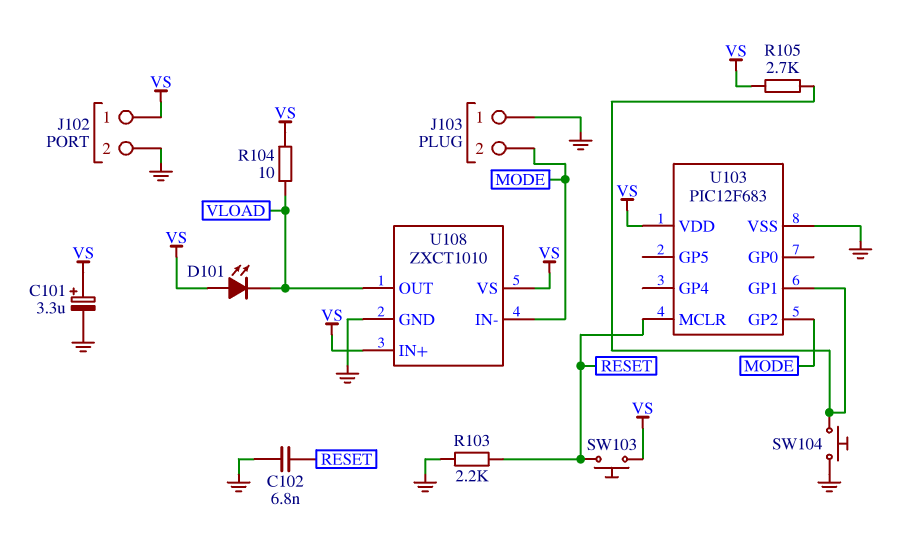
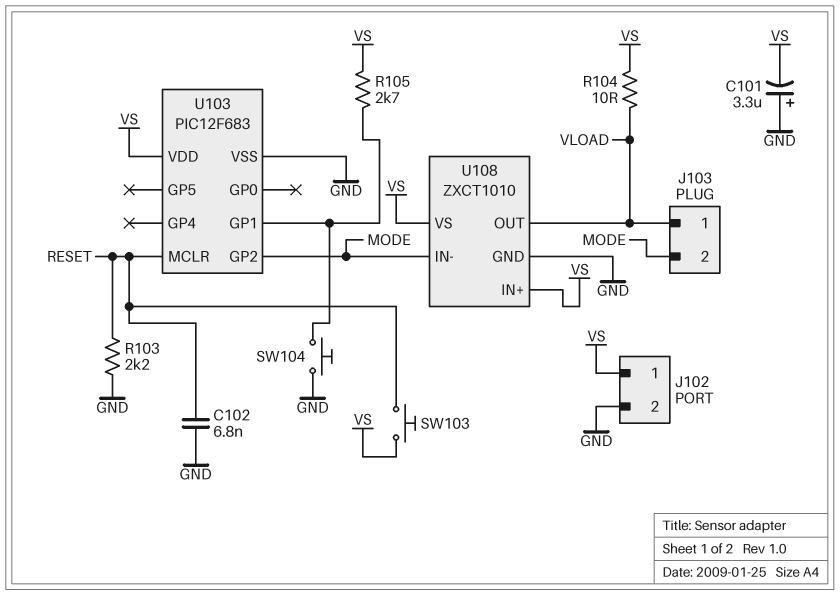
C101: 3.3uF (plus VS, minus GND) -> 3.3uF (plus GND, minus VS)
D101: LED (A VS, K VLOAD) -> none
J103 pin 1: GND -> VLOAD

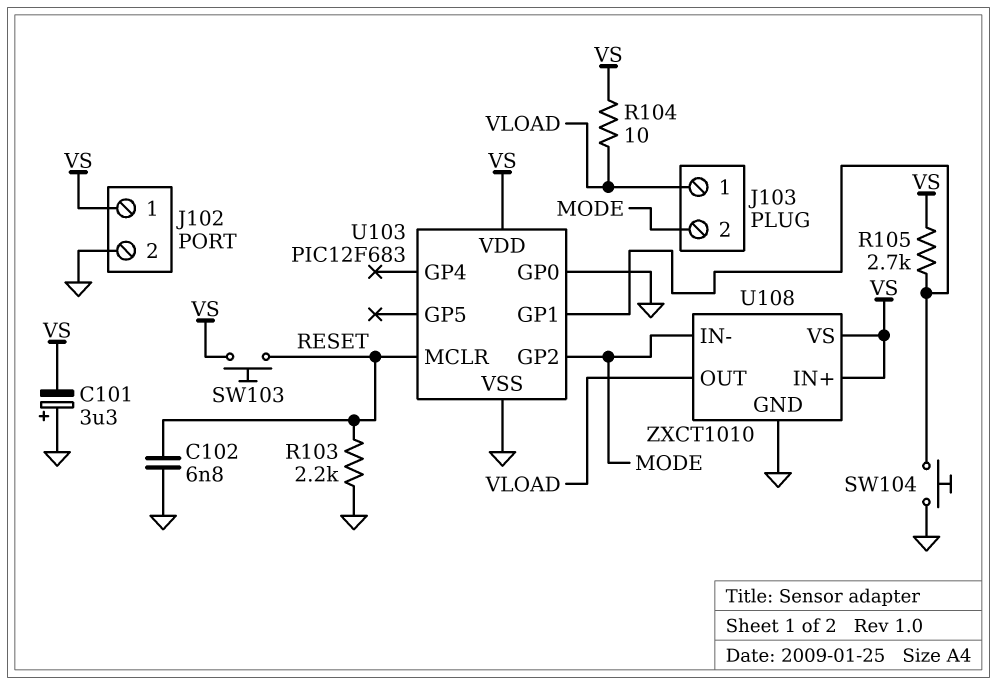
U103 pin GP0: none -> GND

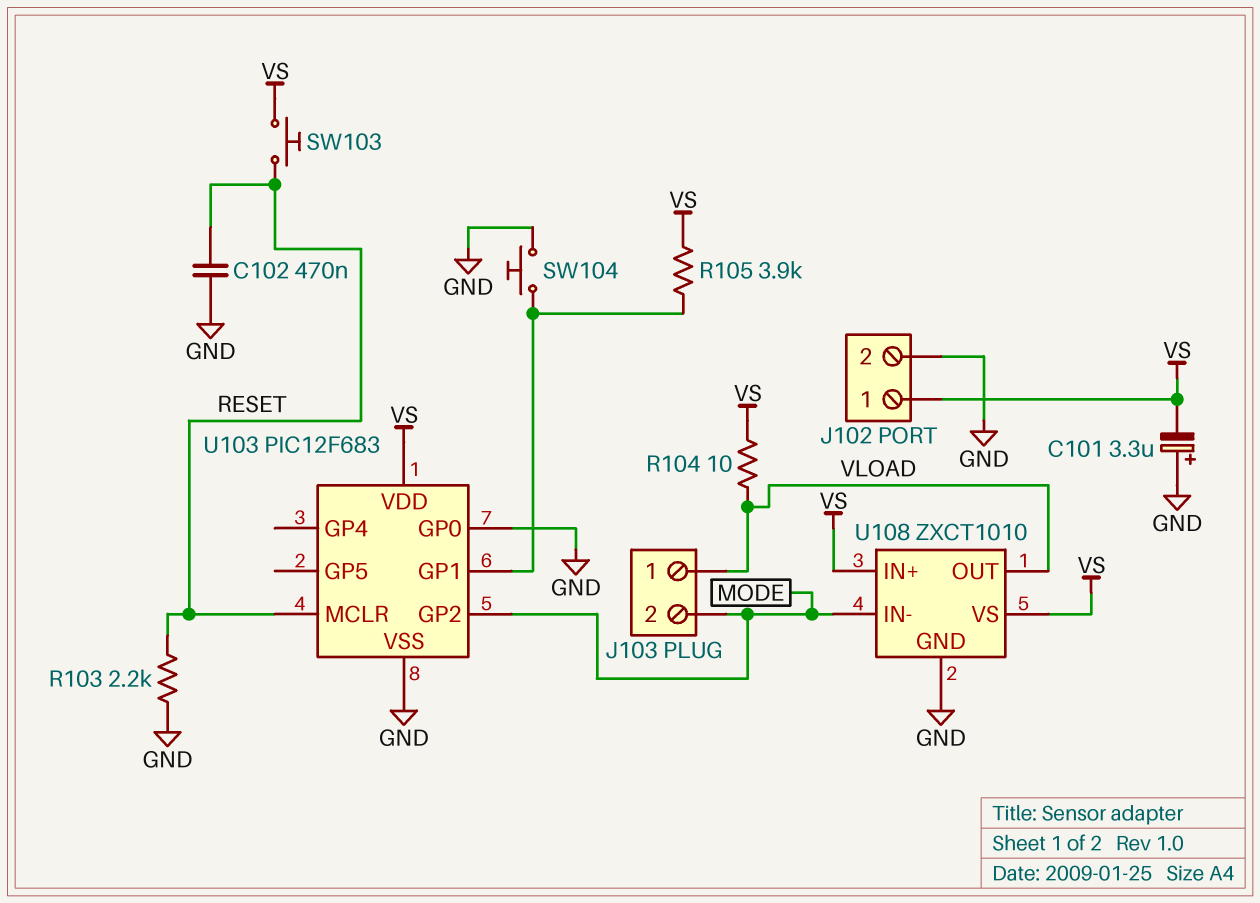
C102: 6.8nF (GND, RESET) -> 470nF (GND, RESET)
R105: 2.7k (U103/GP1, VS) -> 3.9k (U103/GP1, VS)

